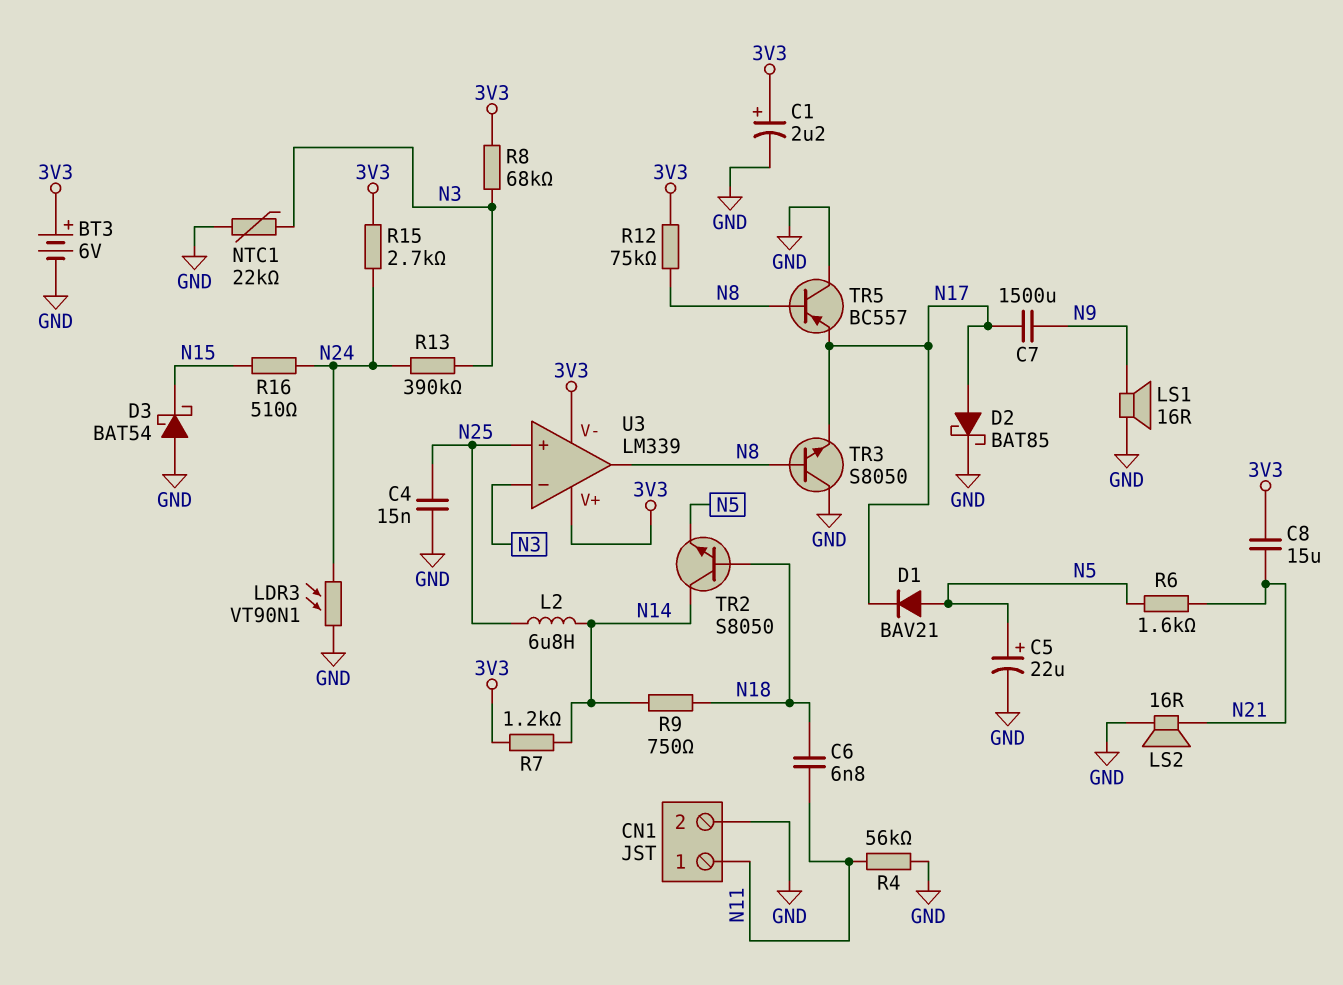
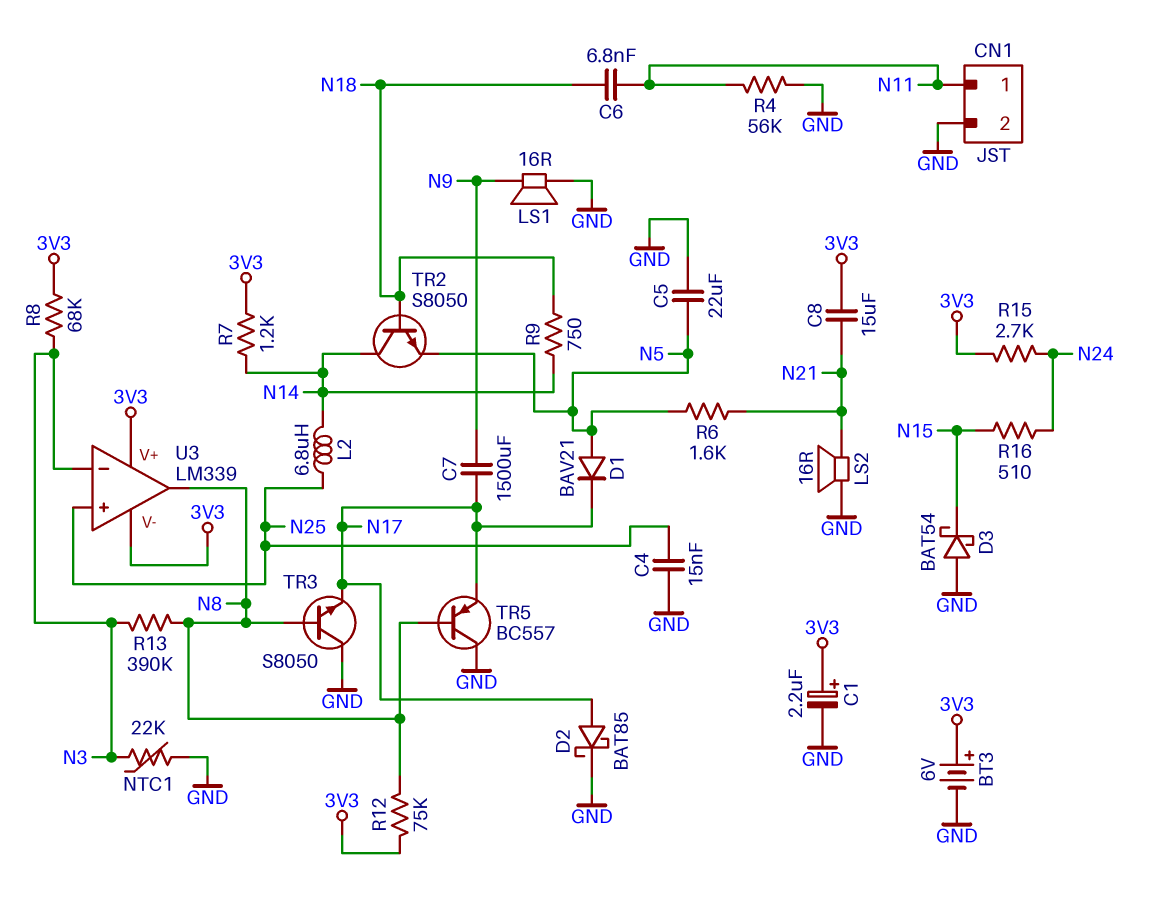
C5: 22uF (plus N5, minus GND) -> 22uF (GND, N5)
LDR3: VT90N1 (GND, N24) -> none
R13: 390k (N3, N24) -> 390k (N3, N8)

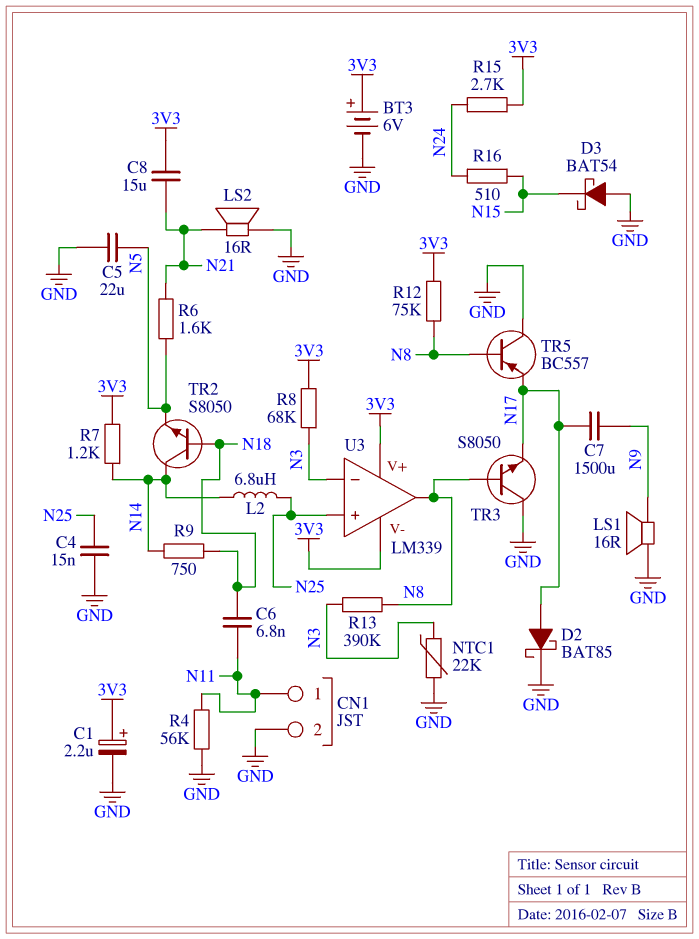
D1: diode BAV21 (A N5, K N17) -> none

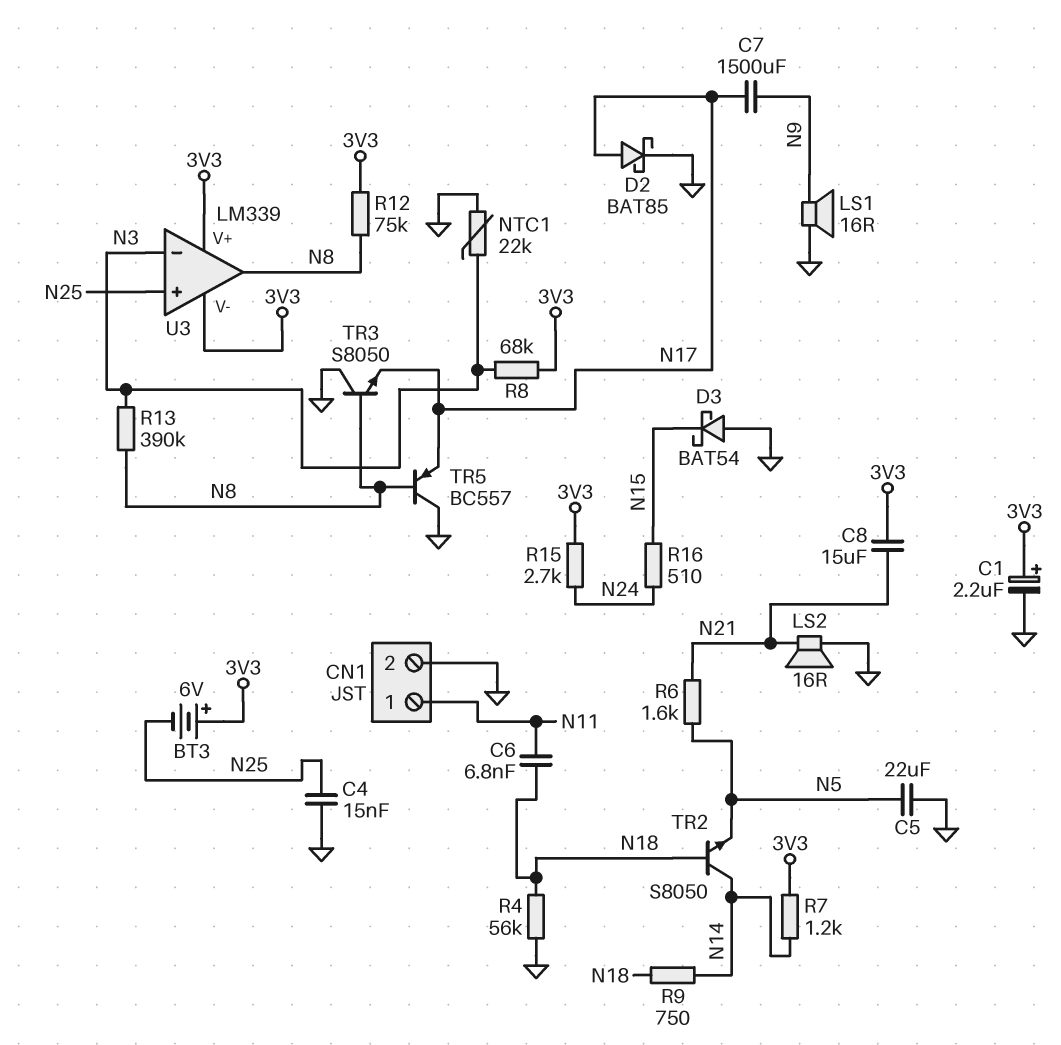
BT3: 6V (plus 3V3, minus GND) -> 6V (plus 3V3, minus N25)
L2: 6.8uH (N14, N25) -> none
R4: 56k (GND, N11) -> 56k (GND, N18)

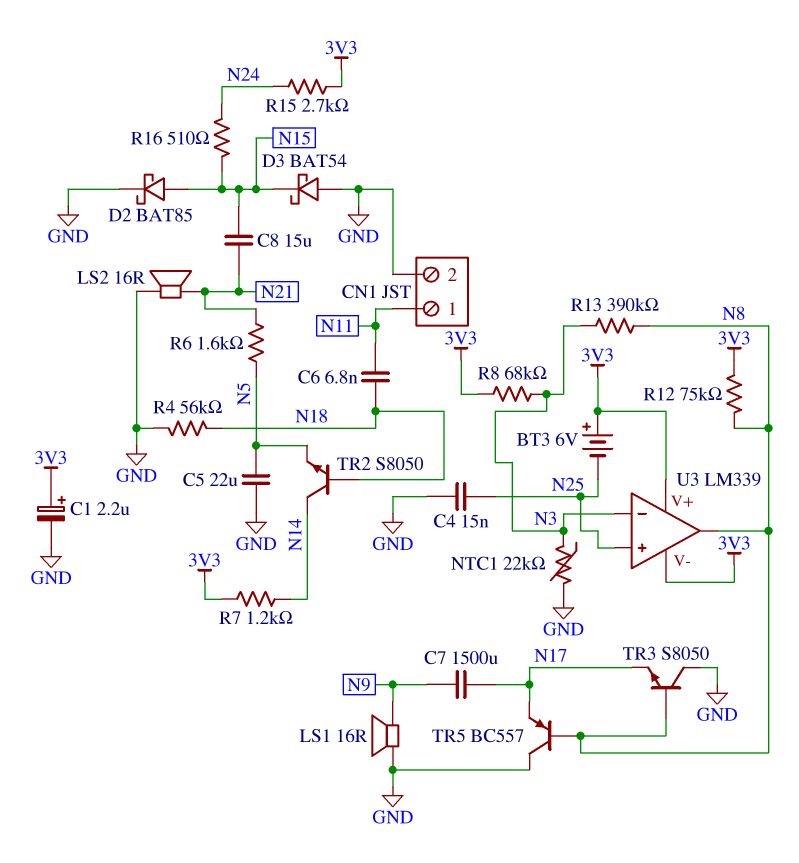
C8: 15uF (3V3, N21) -> 15uF (N15, N21)
D2: schottky BAT85 (A N17, K GND) -> schottky BAT85 (A N15, K GND)
R9: 750 (N14, N18) -> none

